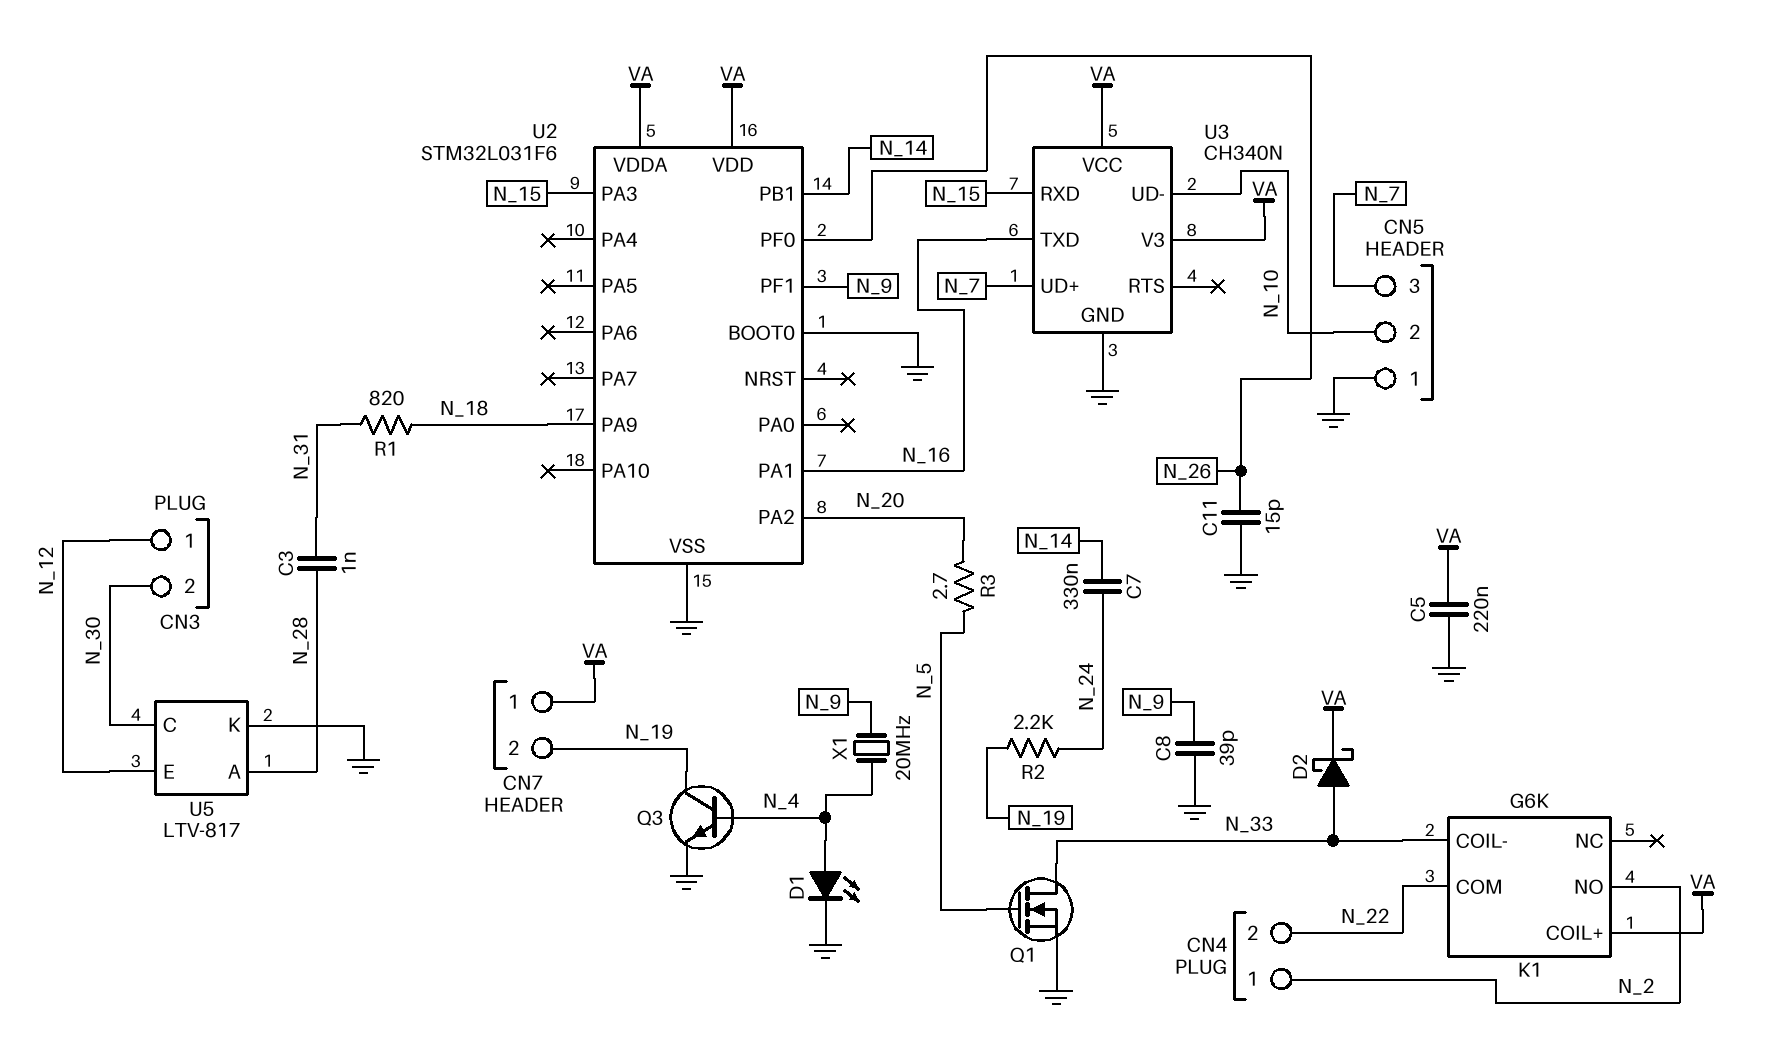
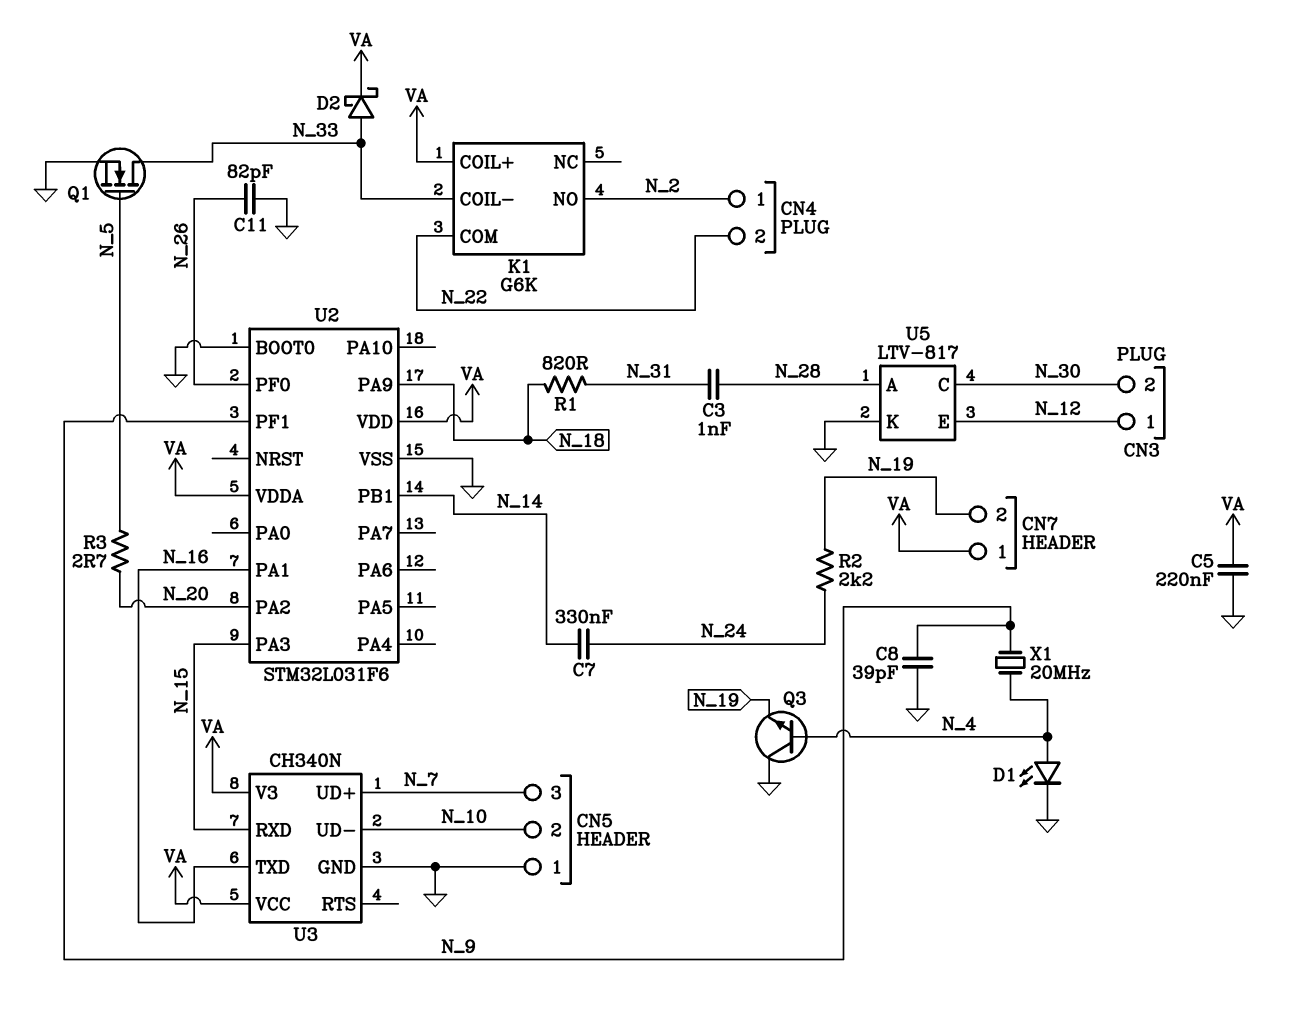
C11: 15pF (GND, N_26) -> 82pF (GND, N_26)
Q3: NPN (B N_4, C N_19, E GND) -> NPN (B N_4, C GND, E N_19)

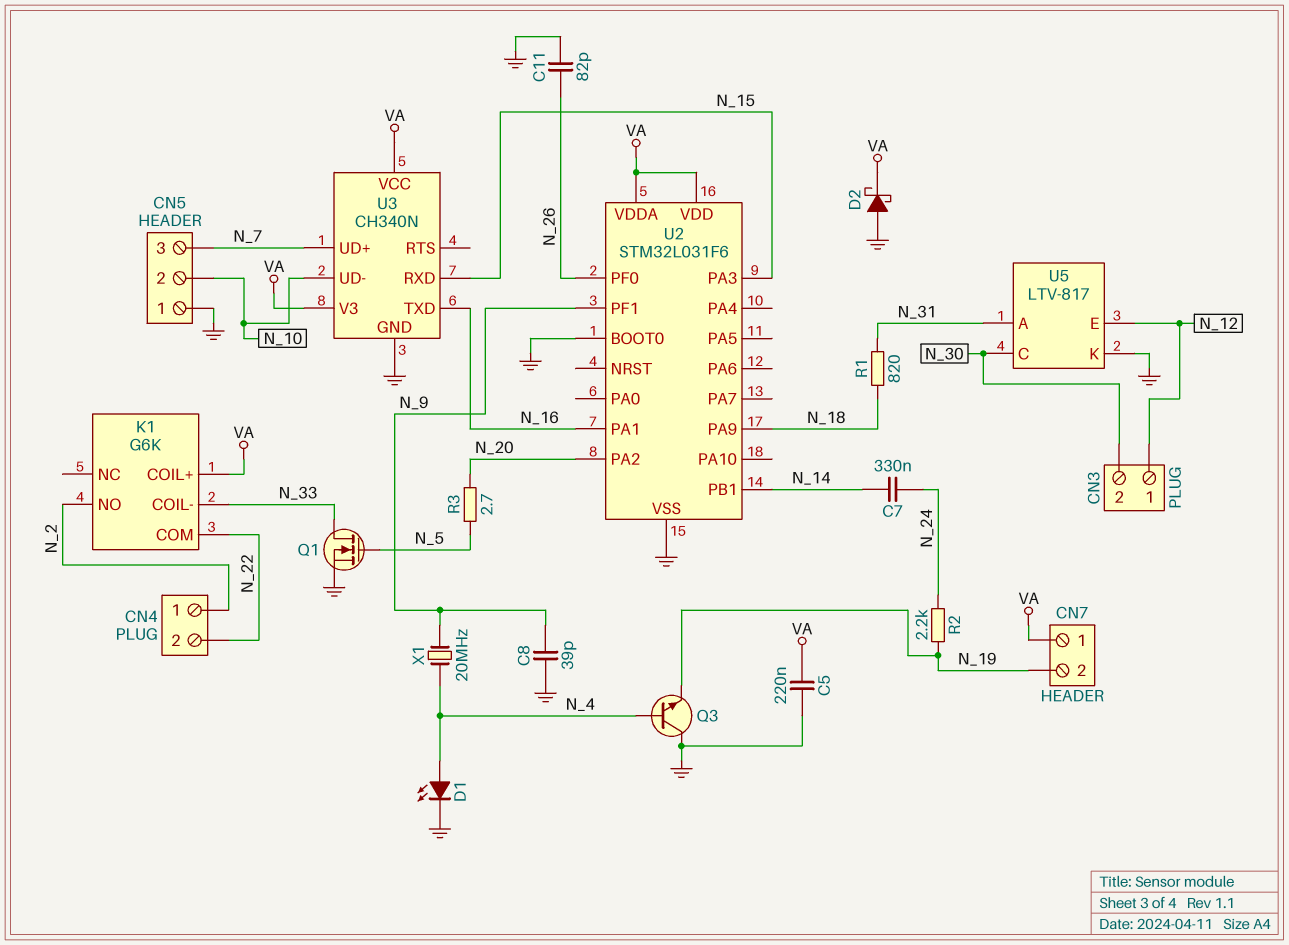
C3: 1nF (N_28, N_31) -> none
D2: schottky (A N_33, K VA) -> schottky (A GND, K VA)
U5 pin A: N_28 -> N_31

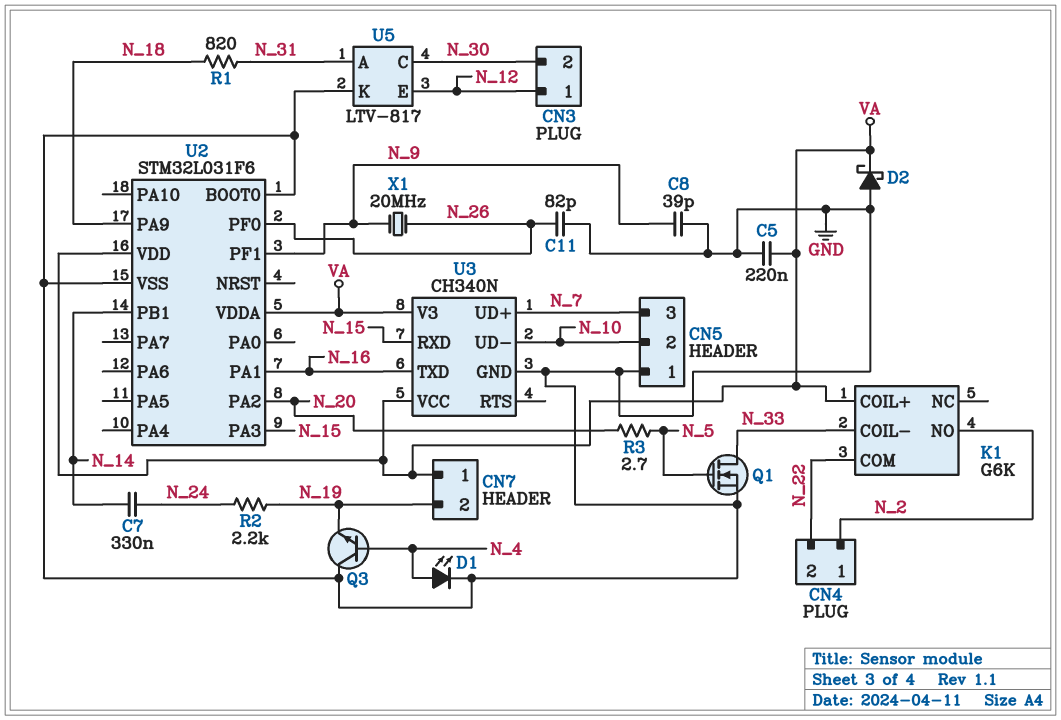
X1: 20MHz (N_4, N_9) -> 20MHz (N_9, N_26)

